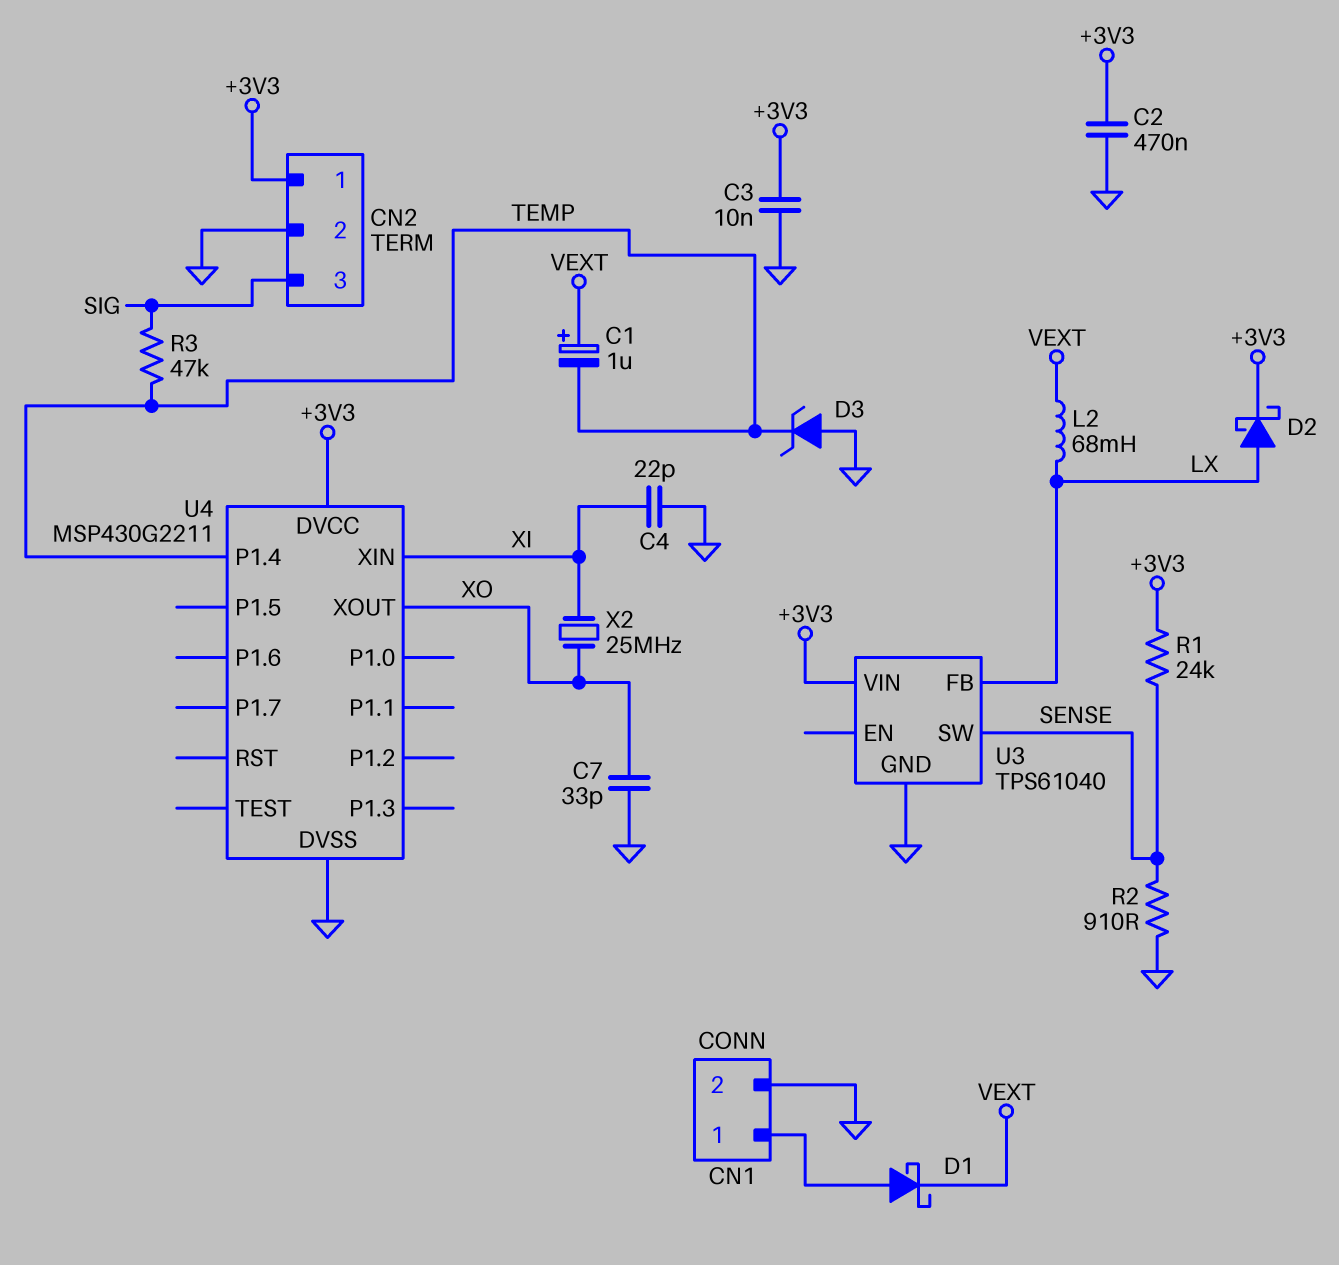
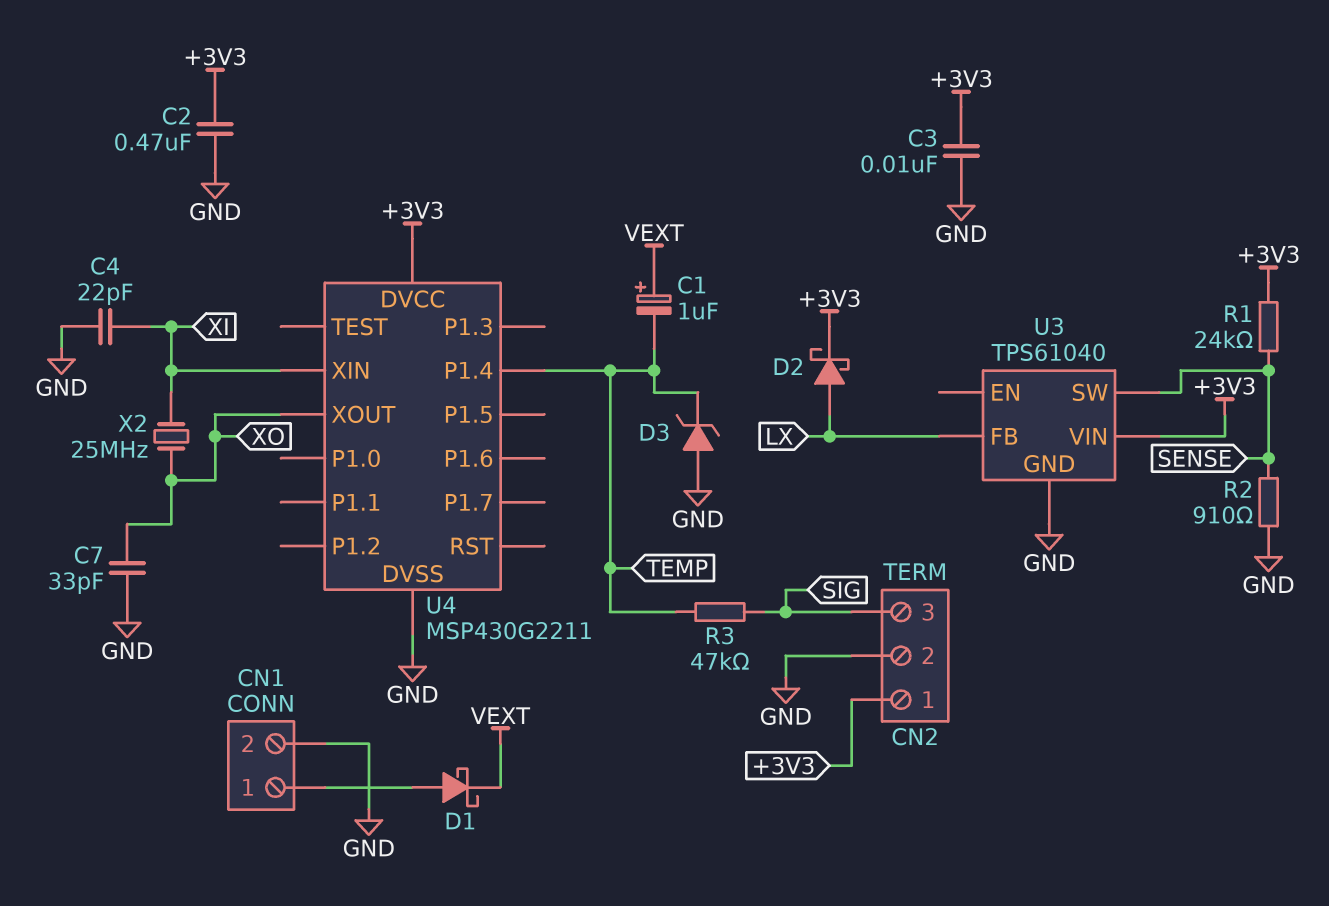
L2: 68mH (LX, VEXT) -> none

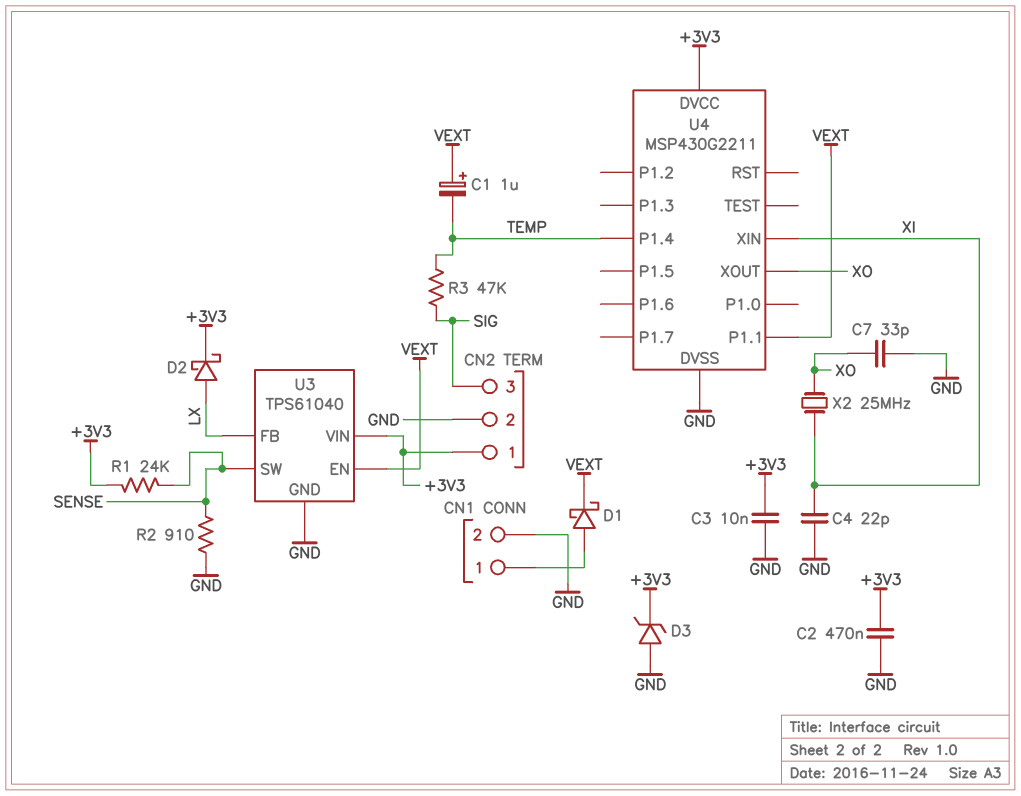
D3: zener (A GND, K TEMP) -> zener (A GND, K +3V3)
U3 pin EN: none -> VEXT
U4 pin P1.1: none -> VEXT

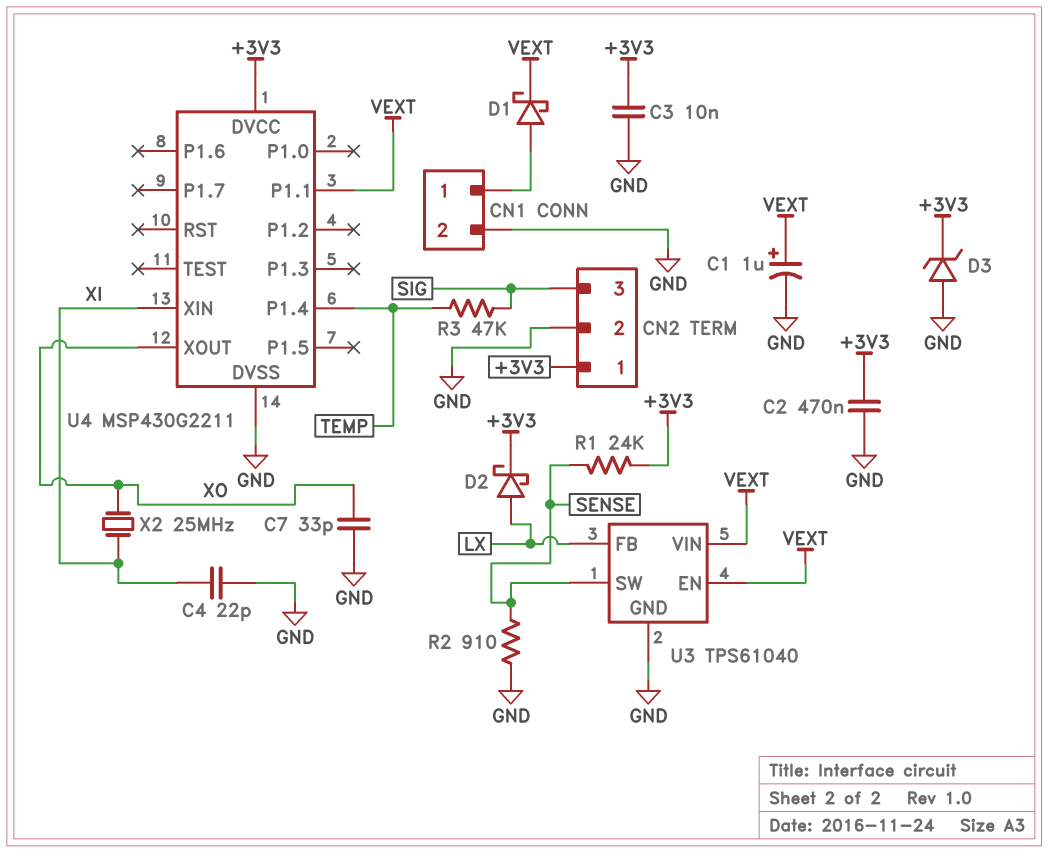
C1: 1uF (plus VEXT, minus TEMP) -> 1uF (plus VEXT, minus GND)
U3 pin VIN: +3V3 -> VEXT

